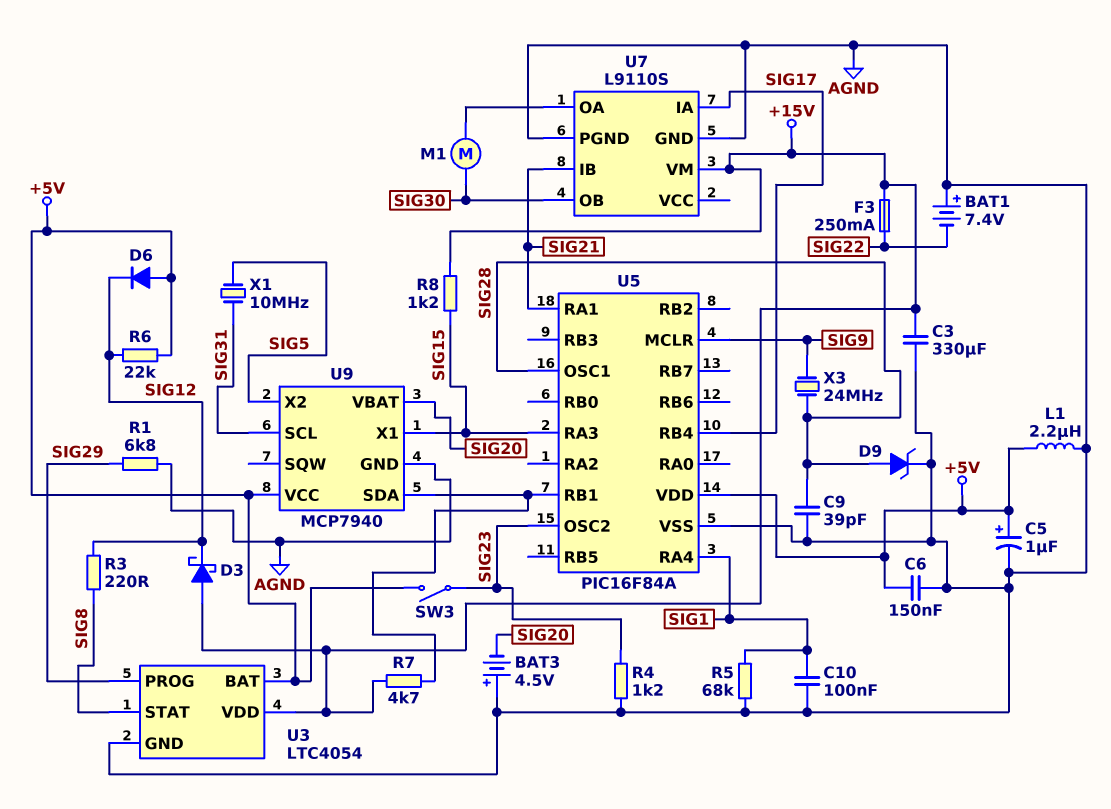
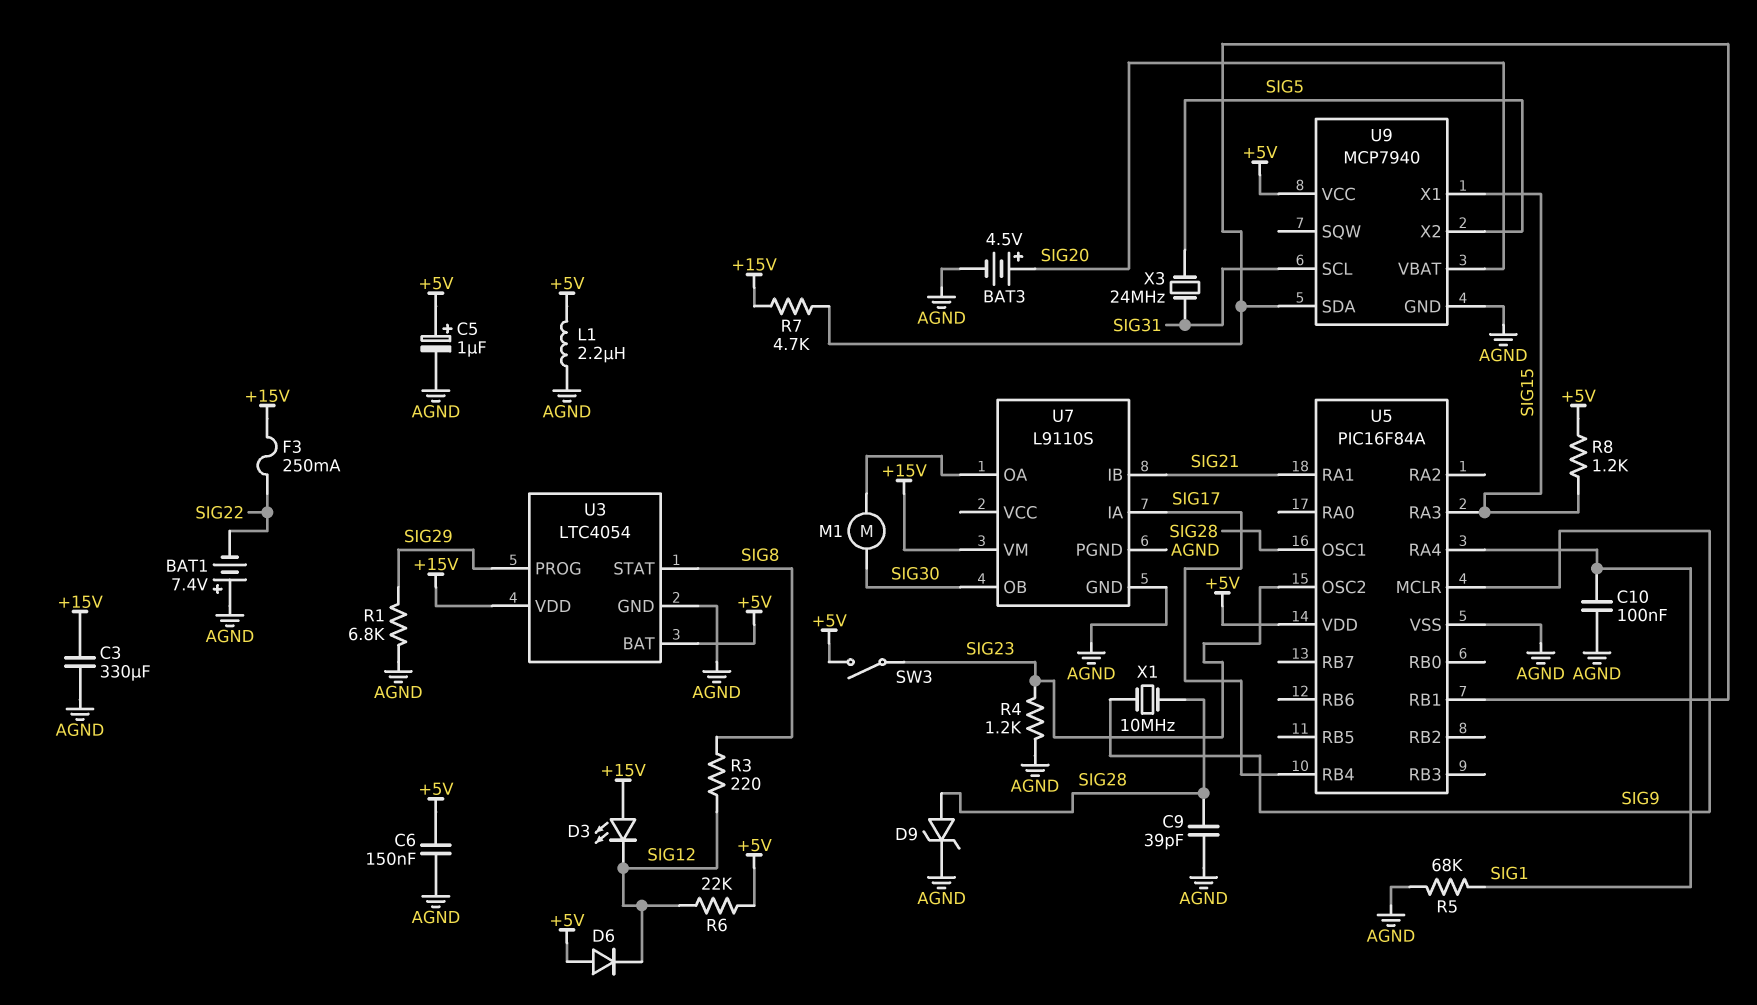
BAT3: 4.5V (plus AGND, minus SIG20) -> 4.5V (plus SIG20, minus AGND)
D3: schottky (A +15V, K SIG12) -> LED (A +15V, K SIG12)
R8: 1.2k (+15V, SIG15) -> 1.2k (+5V, SIG15)
X1: 10MHz (SIG5, SIG31) -> 10MHz (SIG9, SIG28)
X3: 24MHz (SIG9, SIG28) -> 24MHz (SIG5, SIG31)

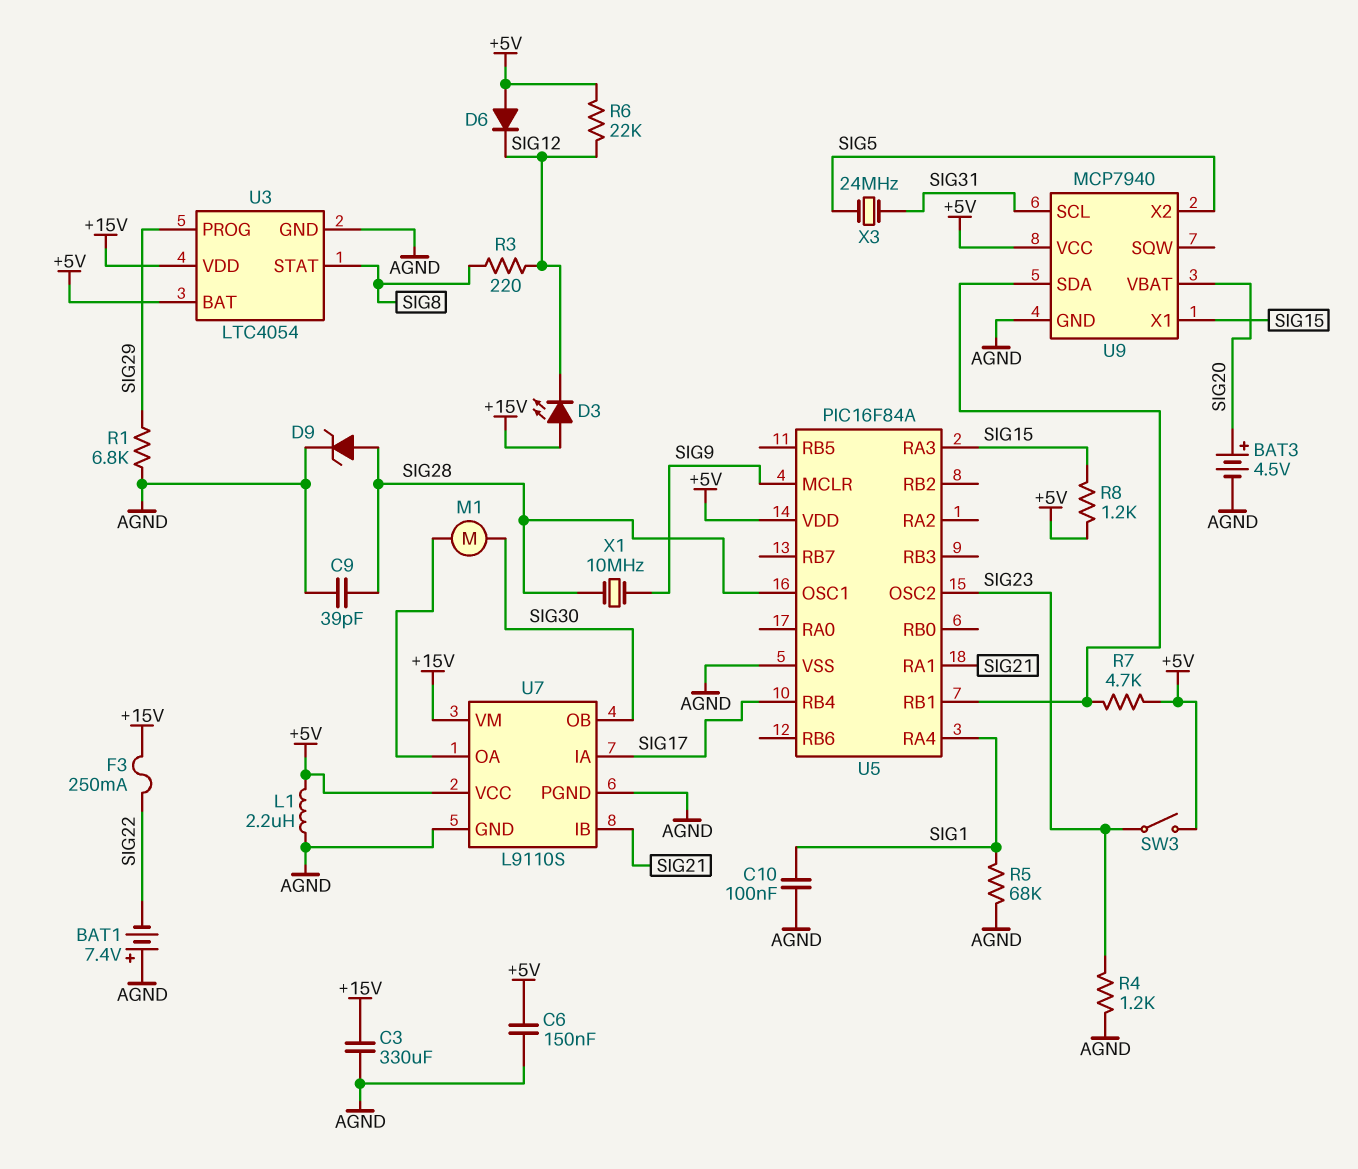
C5: 1uF (plus +5V, minus AGND) -> none
R7: 4.7k (+15V, U5/RB1) -> 4.7k (+5V, U5/RB1)
U7 pin VCC: none -> +5V

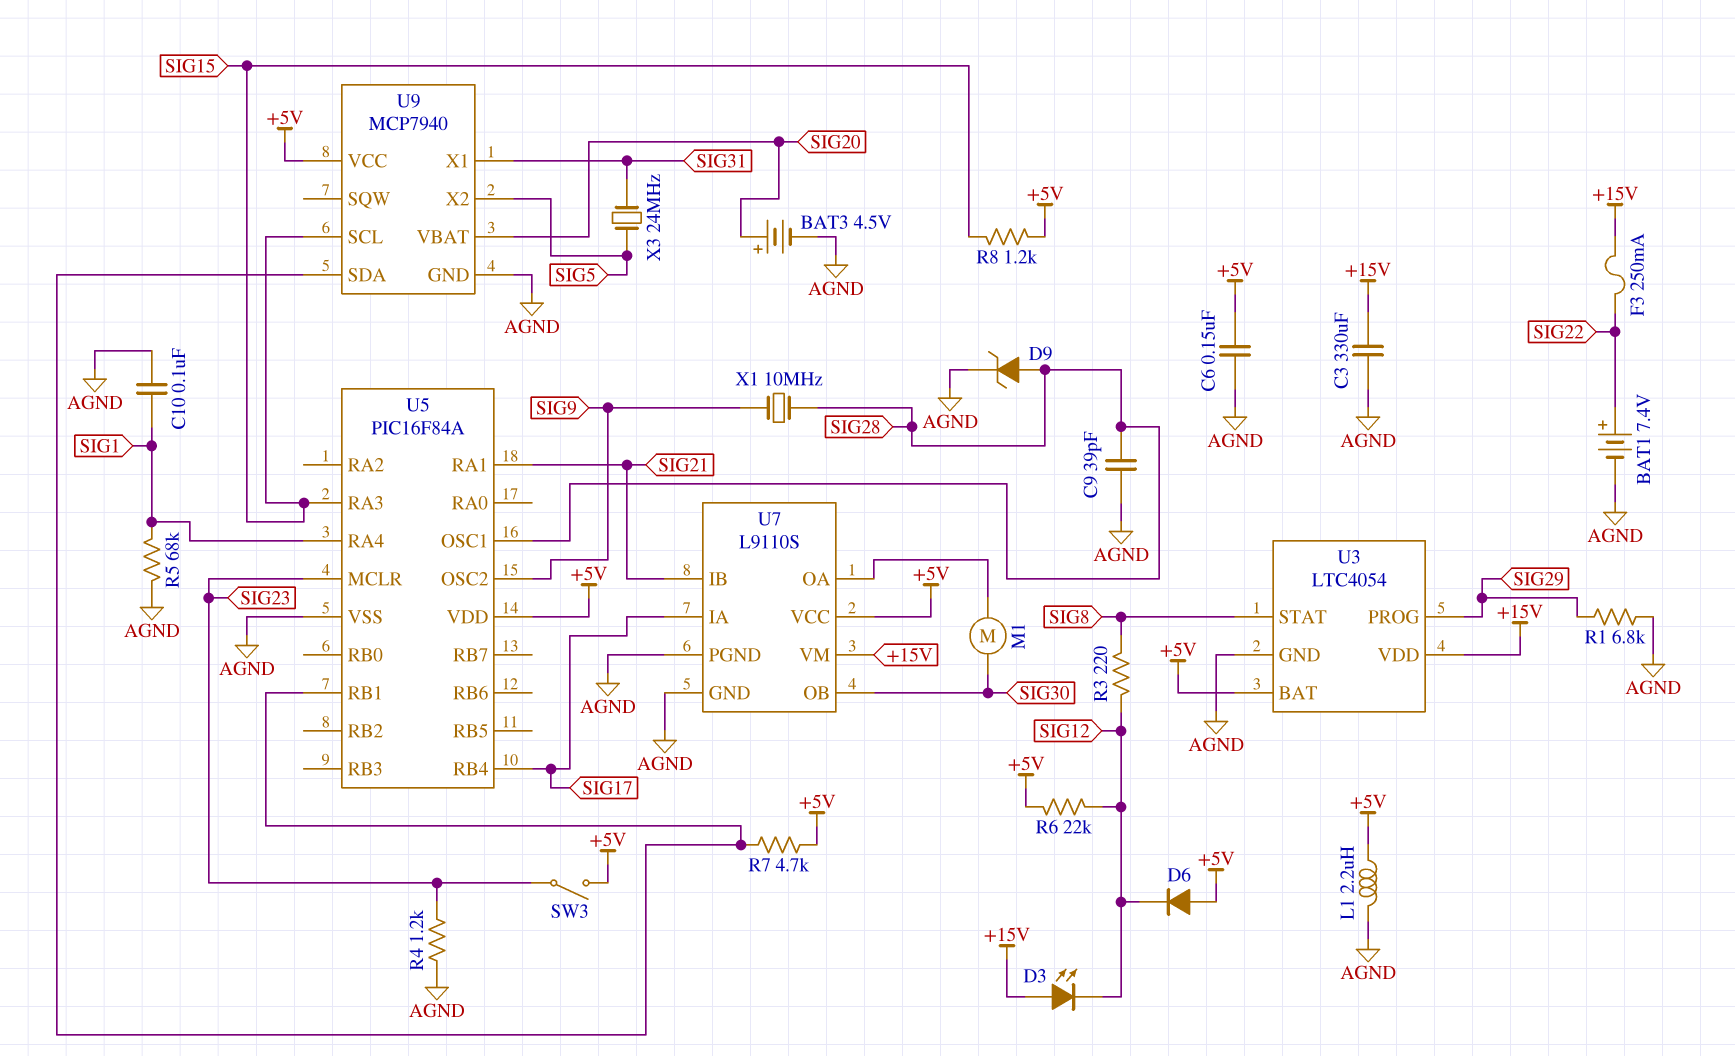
BAT1: 7.4V (plus AGND, minus SIG22) -> 7.4V (plus SIG22, minus AGND)
U5 pin MCLR: SIG9 -> SIG23
U5 pin OSC2: SIG23 -> SIG9
U9 pin SCL: SIG31 -> SIG15
U9 pin X1: SIG15 -> SIG31

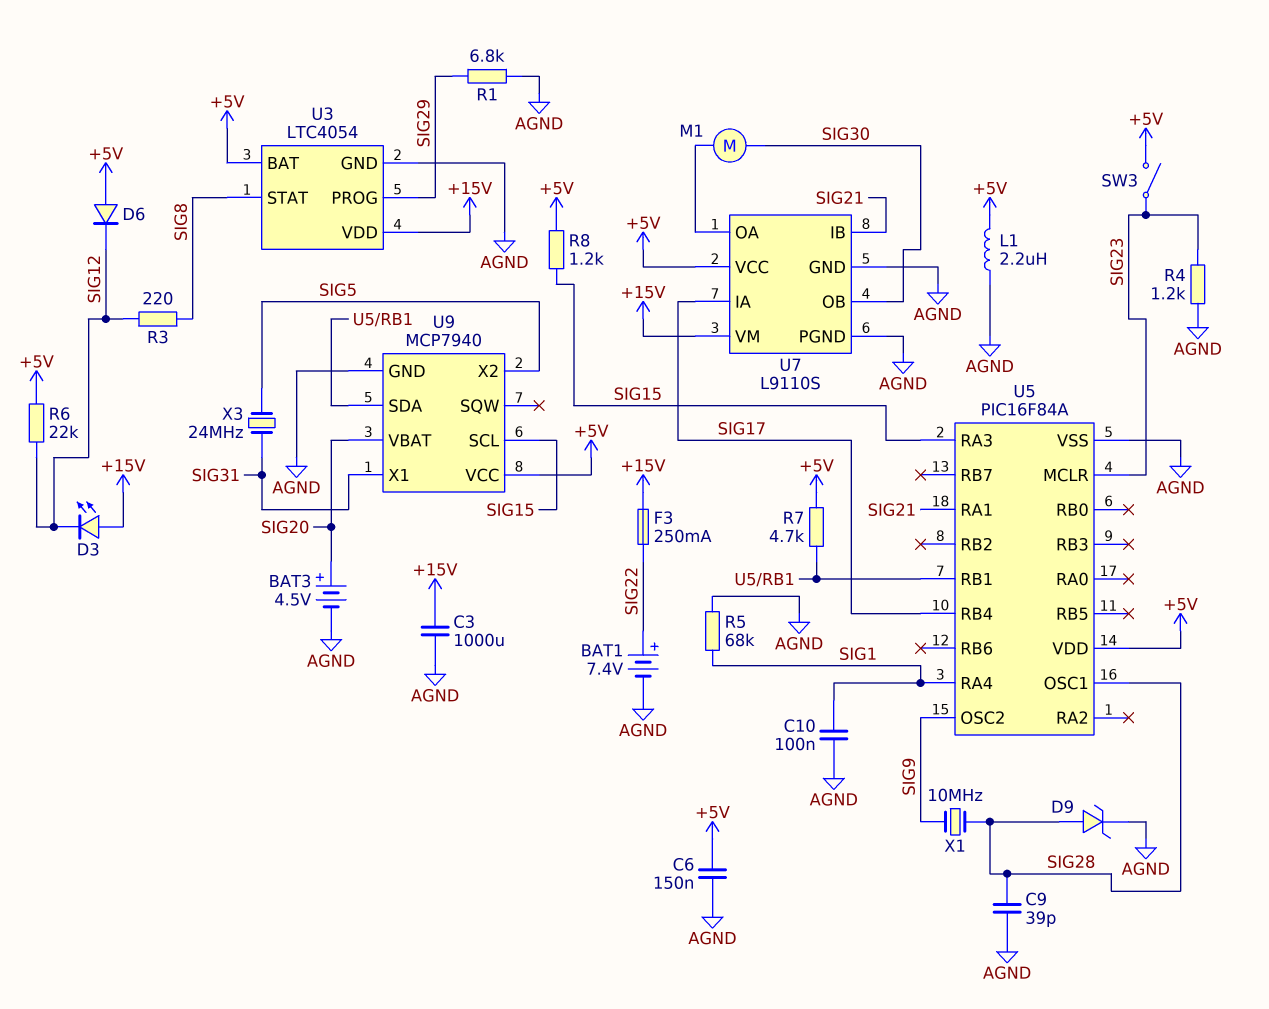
C3: 330uF (+15V, AGND) -> 1000uF (+15V, AGND)

